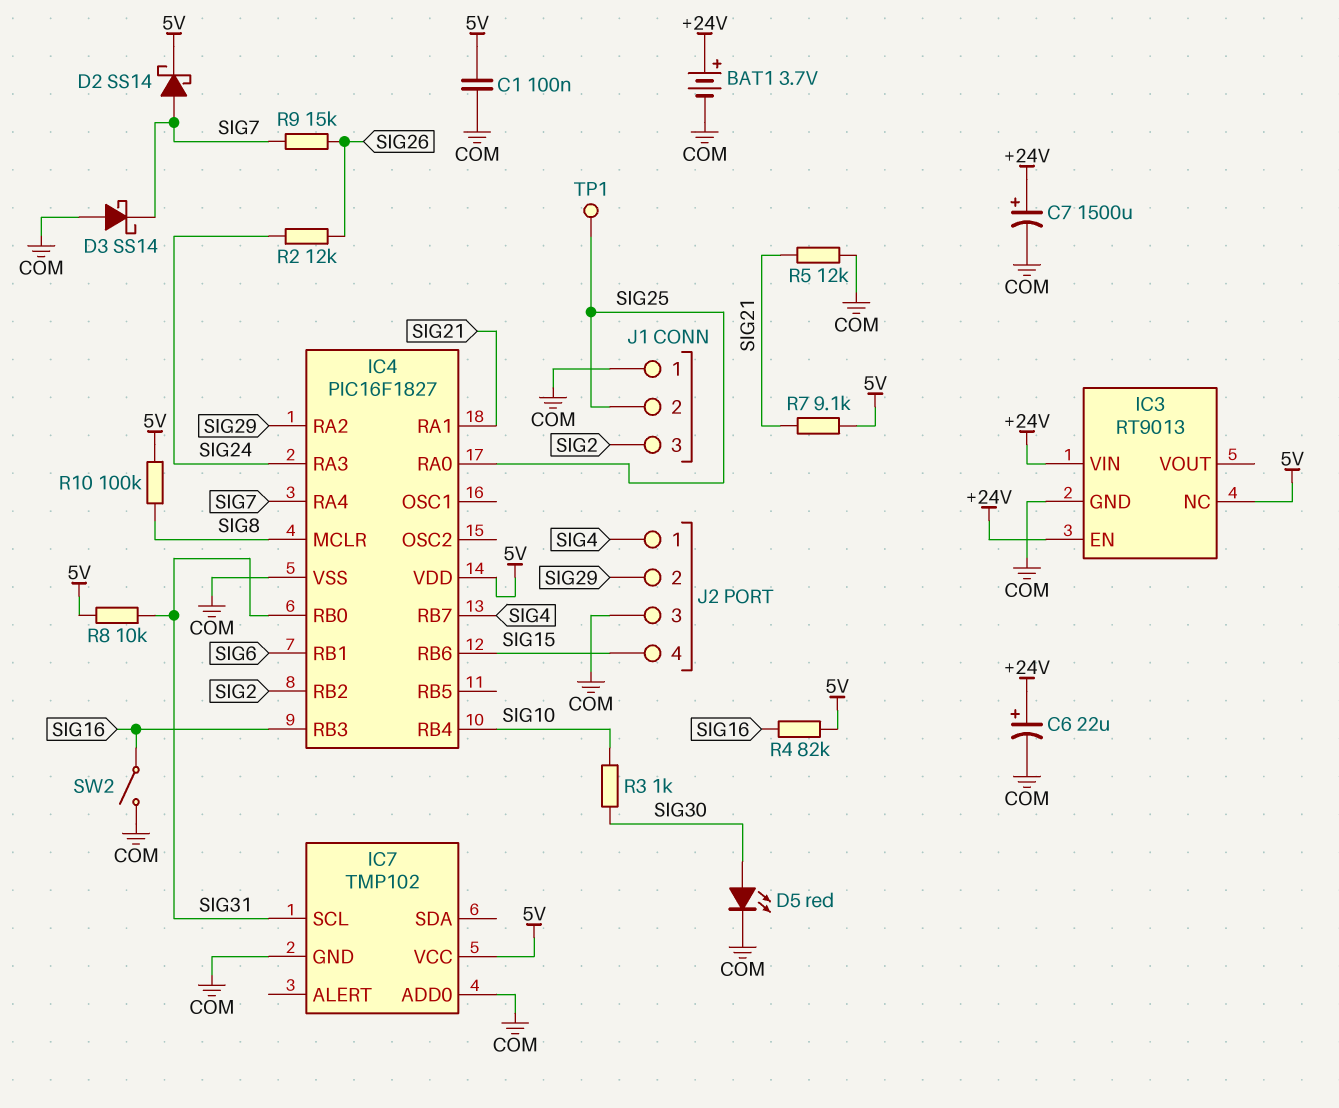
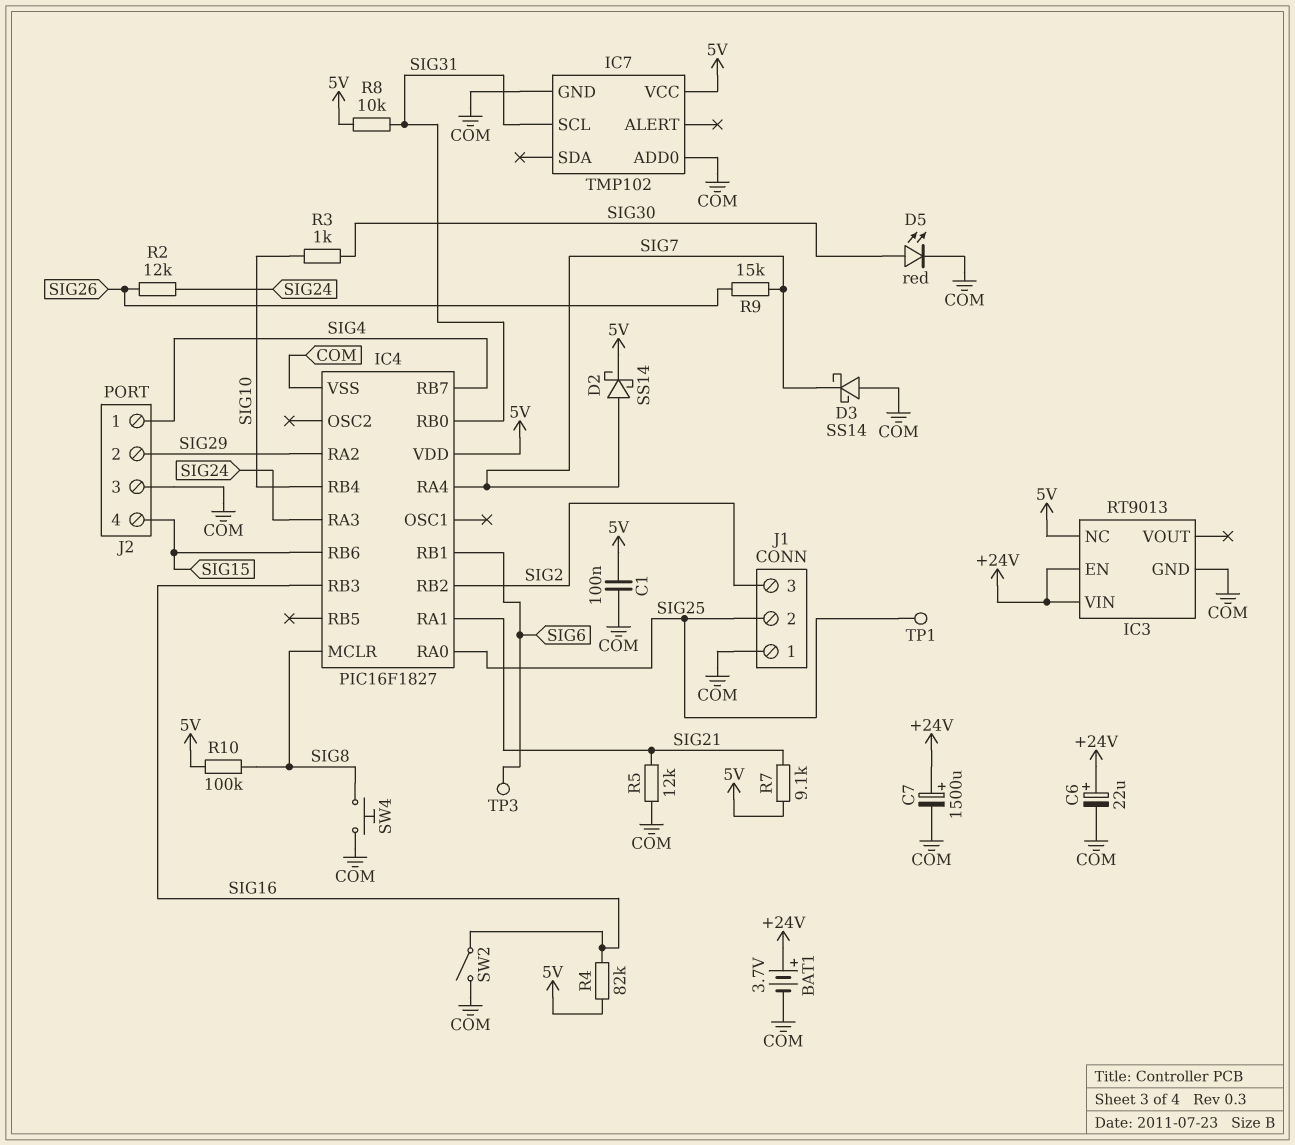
SW4: none -> button (COM, SIG8)
TP3: none -> test point (SIG6)

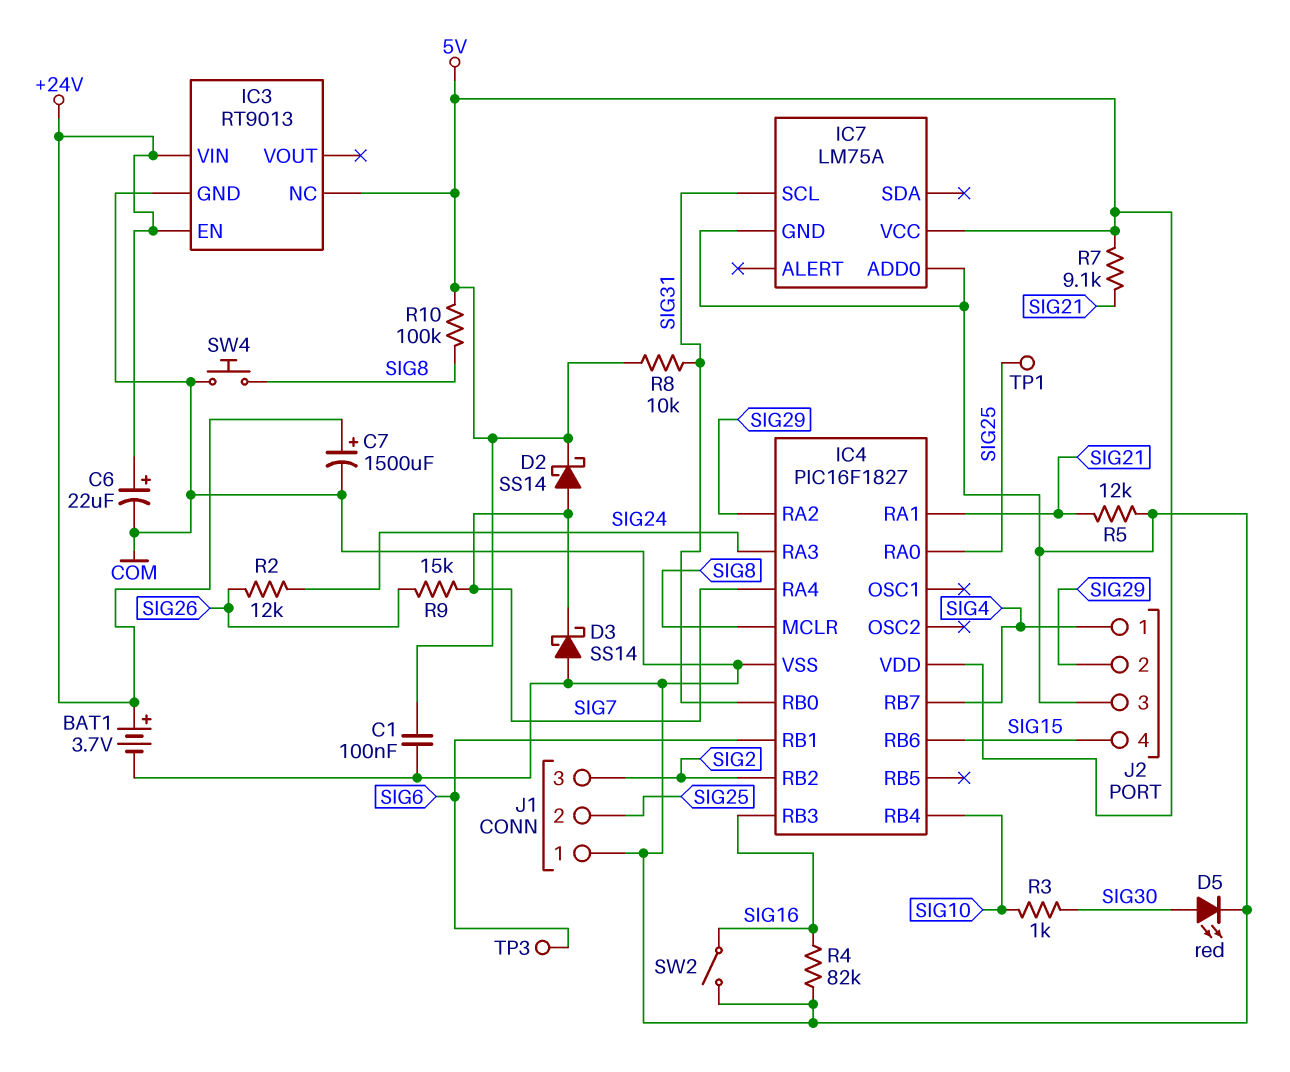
IC7: TMP102 -> LM75A
R4: 82k (5V, SIG16) -> 82k (COM, SIG16)

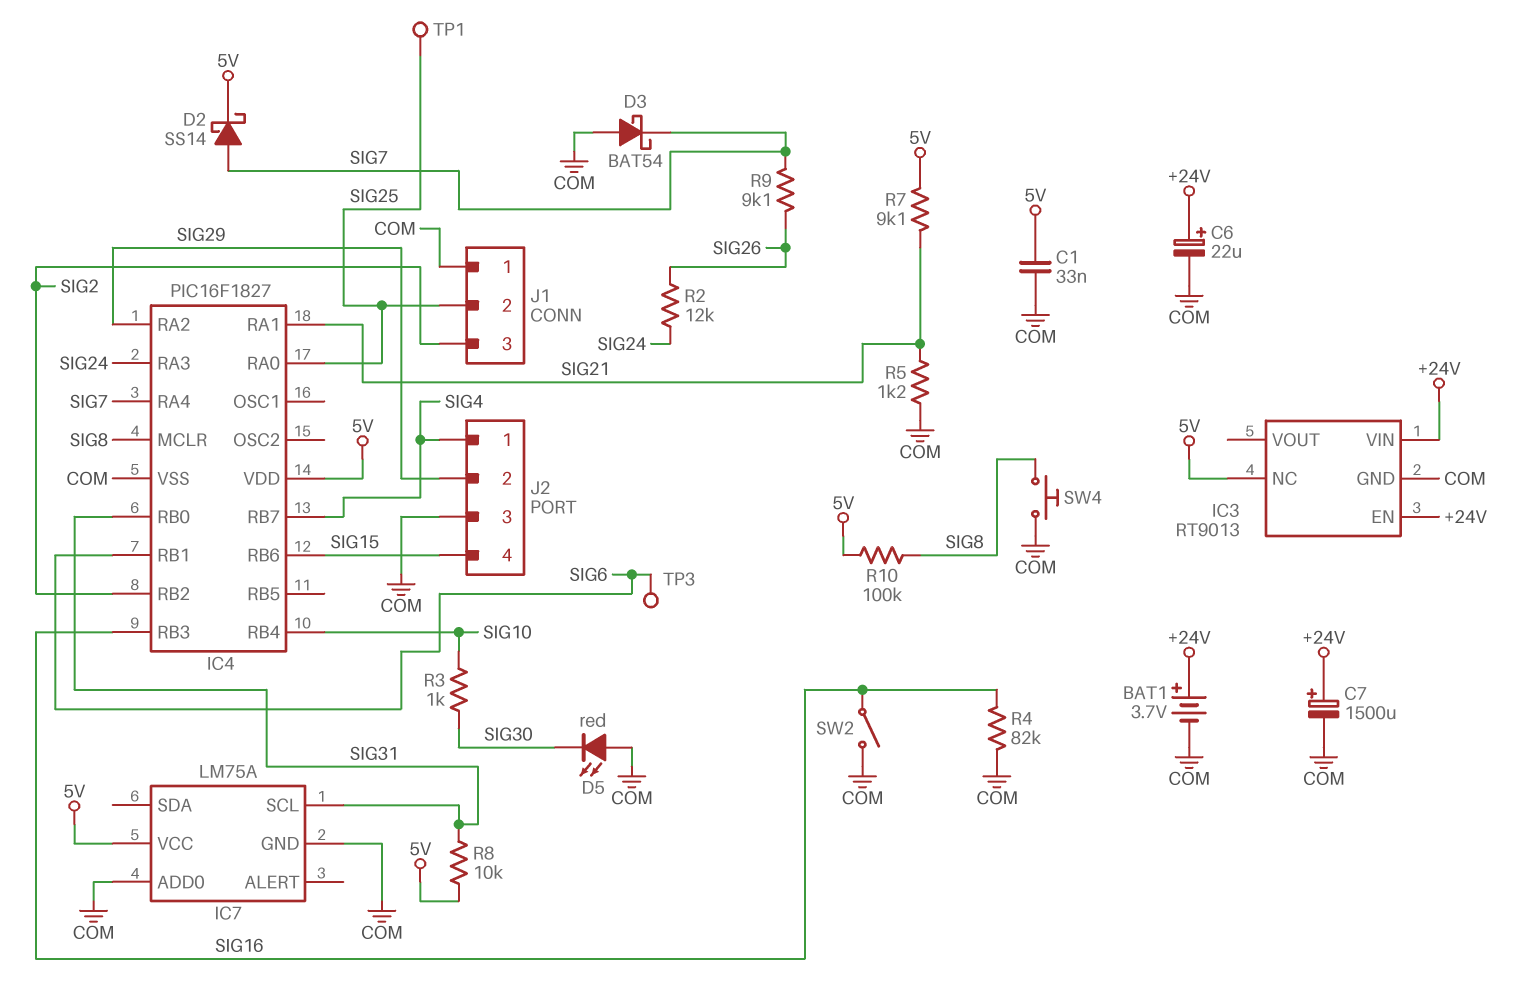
C1: 100nF (5V, COM) -> 33nF (5V, COM)
D3: schottky SS14 (A COM, K SIG7) -> schottky BAT54 (A COM, K SIG7)
D5: LED red (A SIG30, K COM) -> LED red (A COM, K SIG30)
R5: 12k (COM, SIG21) -> 1.2k (COM, SIG21)
R9: 15k (SIG7, SIG26) -> 9.1k (SIG7, SIG26)

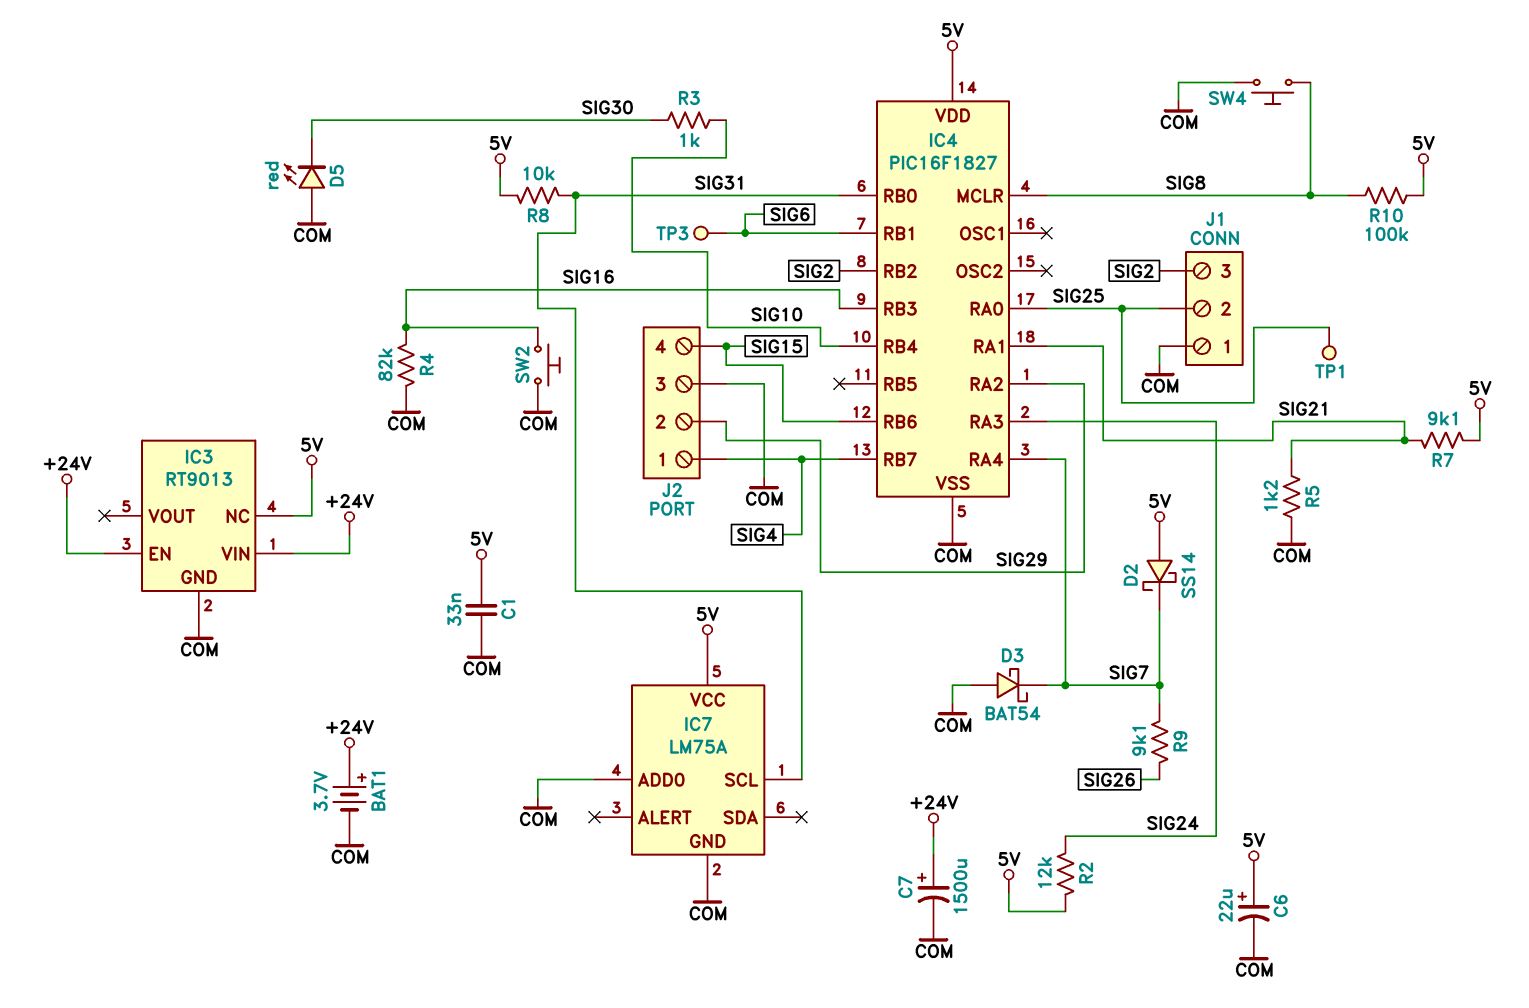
C6: 22uF (plus +24V, minus COM) -> 22uF (plus 5V, minus COM)
D2: schottky SS14 (A SIG7, K 5V) -> schottky SS14 (A 5V, K SIG7)
R2: 12k (SIG24, SIG26) -> 12k (5V, SIG24)
SW2: switch (COM, SIG16) -> button (COM, SIG16)

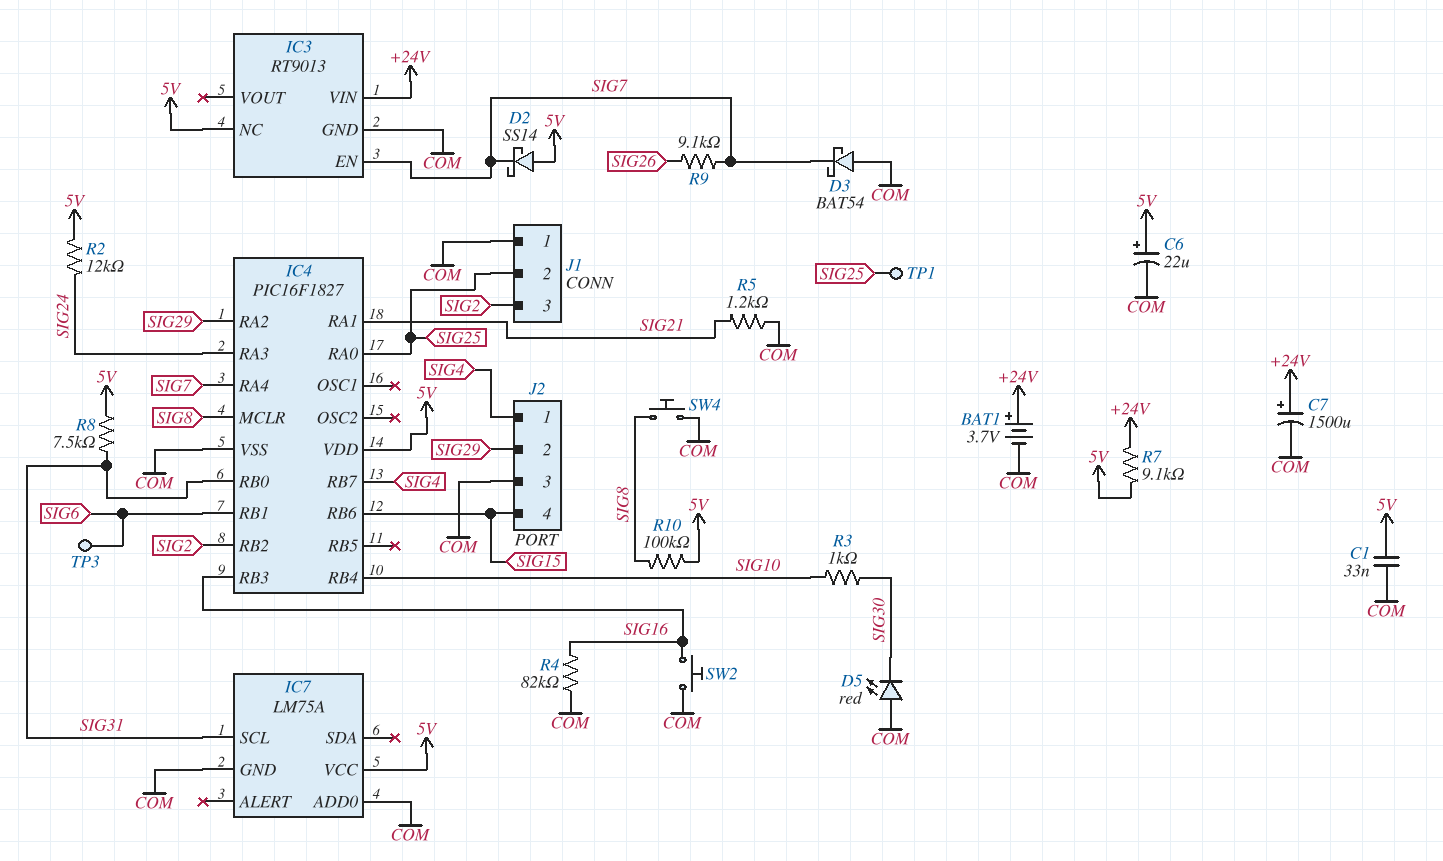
IC3 pin EN: +24V -> SIG7
R7: 9.1k (5V, SIG21) -> 9.1k (+24V, 5V)
R8: 10k (5V, SIG31) -> 7.5k (5V, SIG31)

